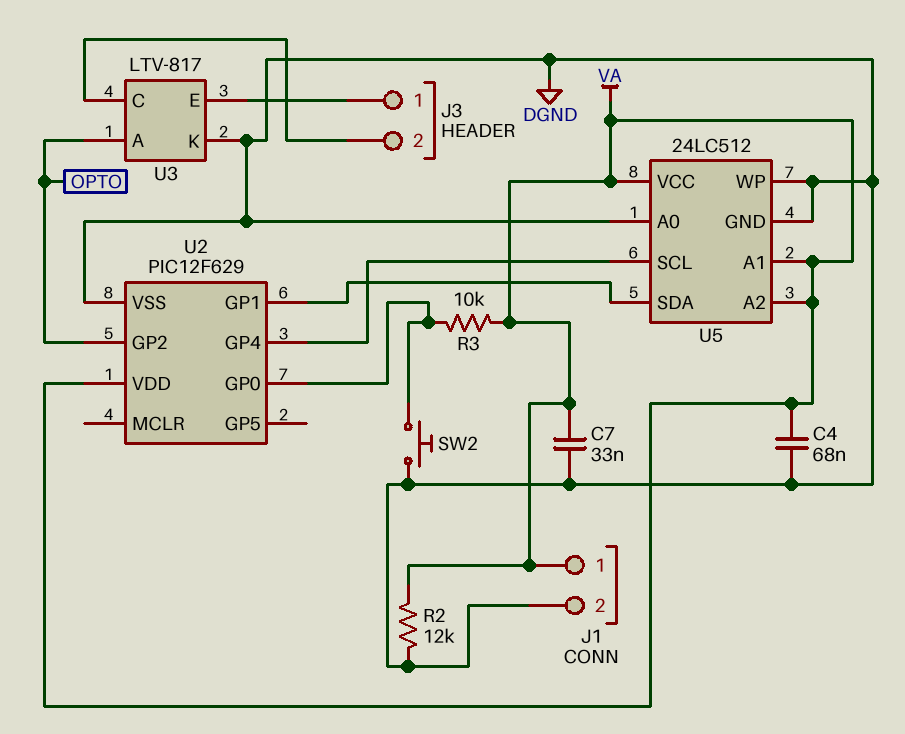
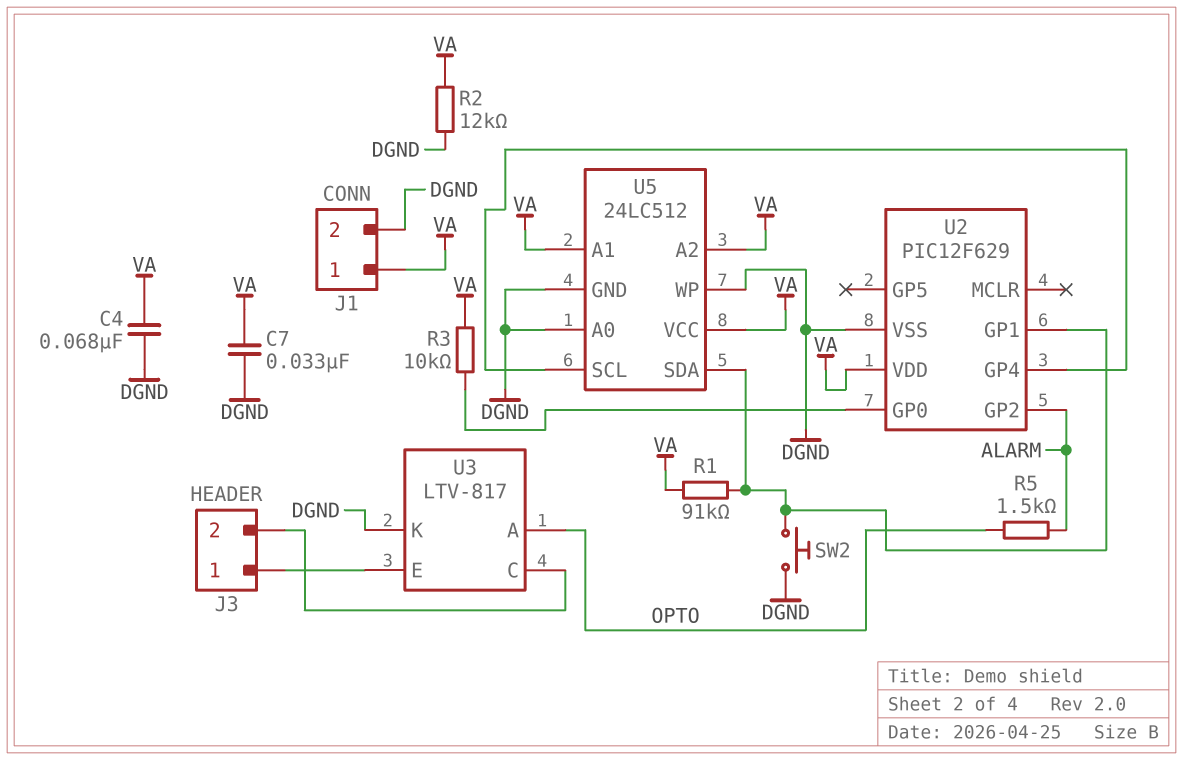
R1: none -> 91k (U2/GP1, VA)
R5: none -> 1.5k (ALARM, OPTO)
SW2: button (DGND, U2/GP0) -> button (DGND, U2/GP1)
U2 pin GP2: OPTO -> ALARM

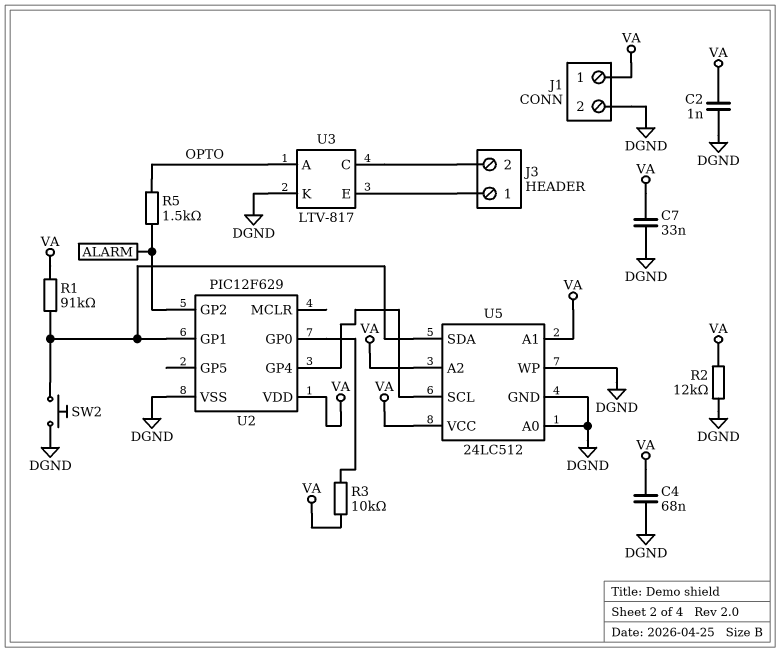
C2: none -> 1nF (DGND, VA)

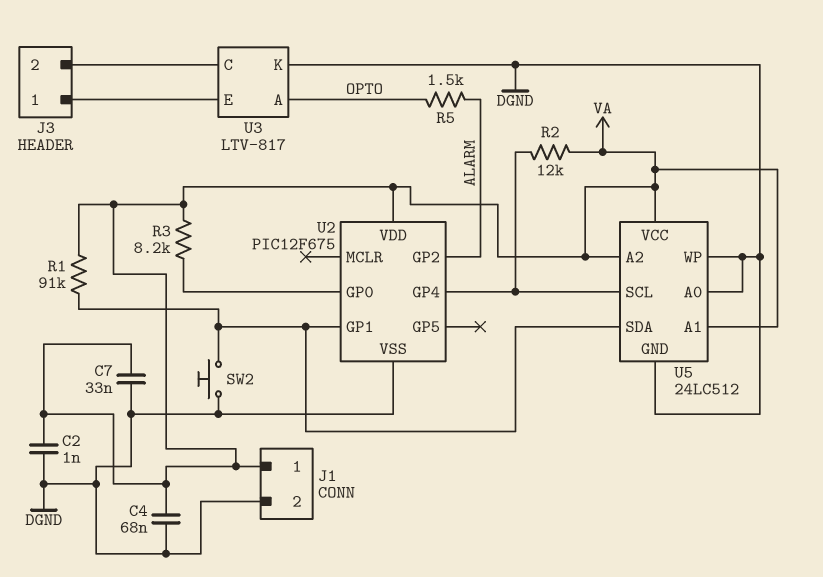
R2: 12k (DGND, VA) -> 12k (U2/GP4, VA)
R3: 10k (U2/GP0, VA) -> 8.2k (U2/GP0, VA)
U2: PIC12F629 -> PIC12F675

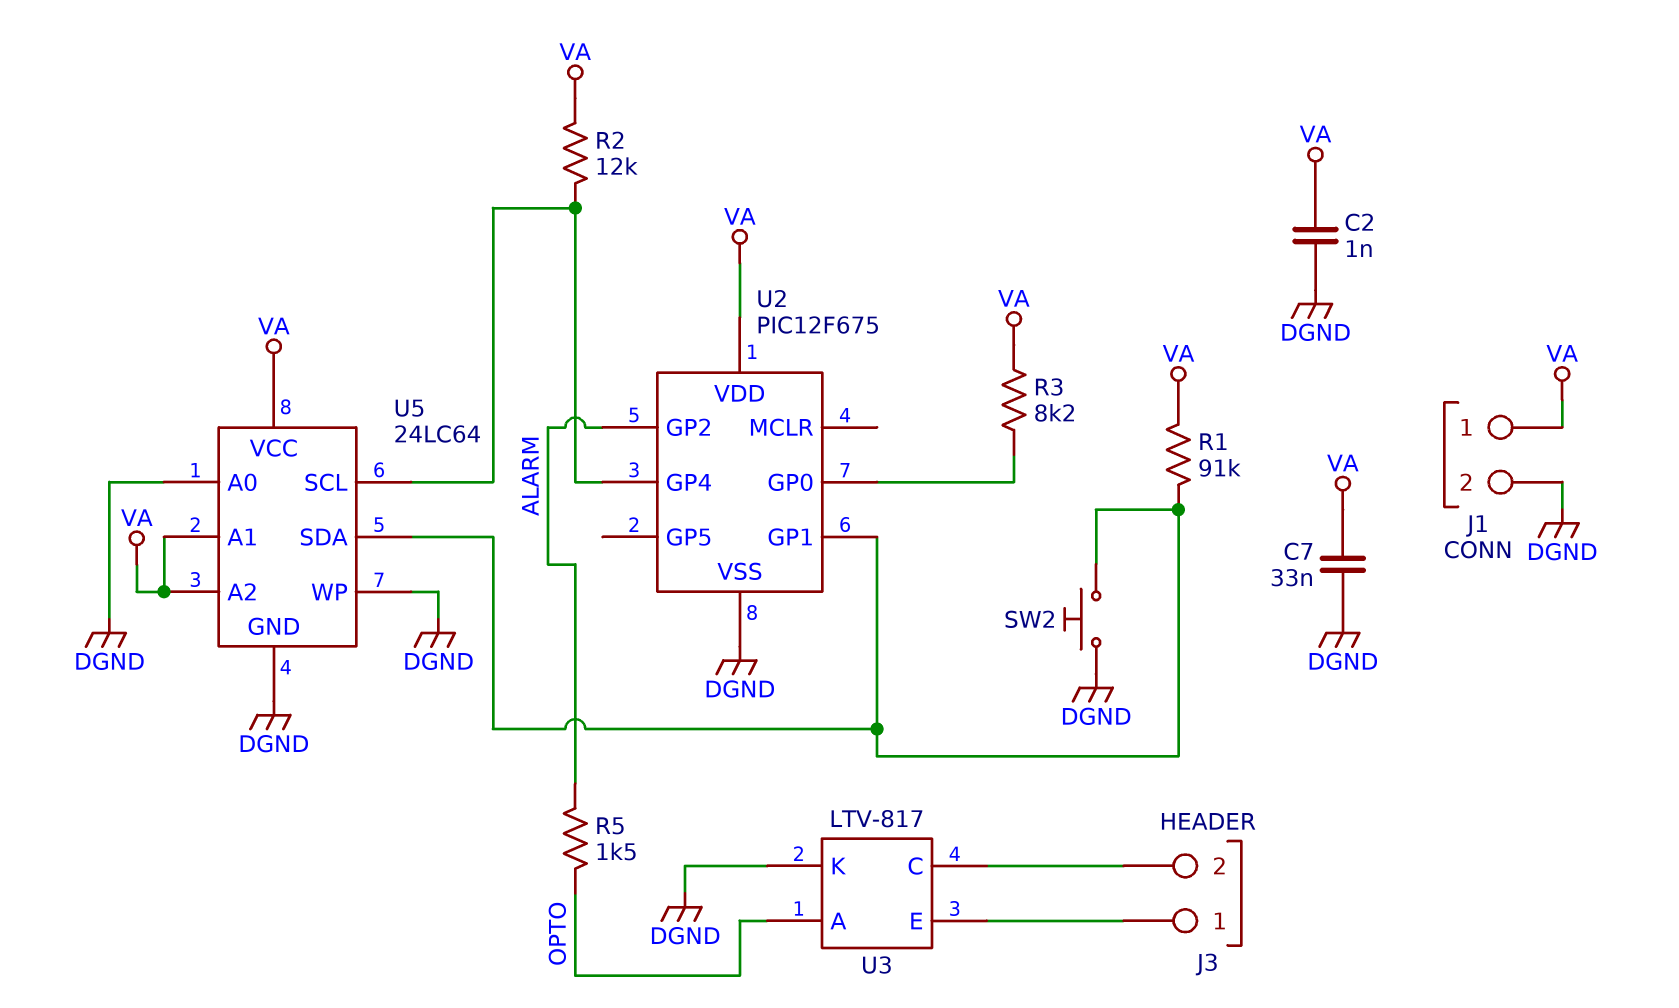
C4: 68nF (DGND, VA) -> none
U5: 24LC512 -> 24LC64

